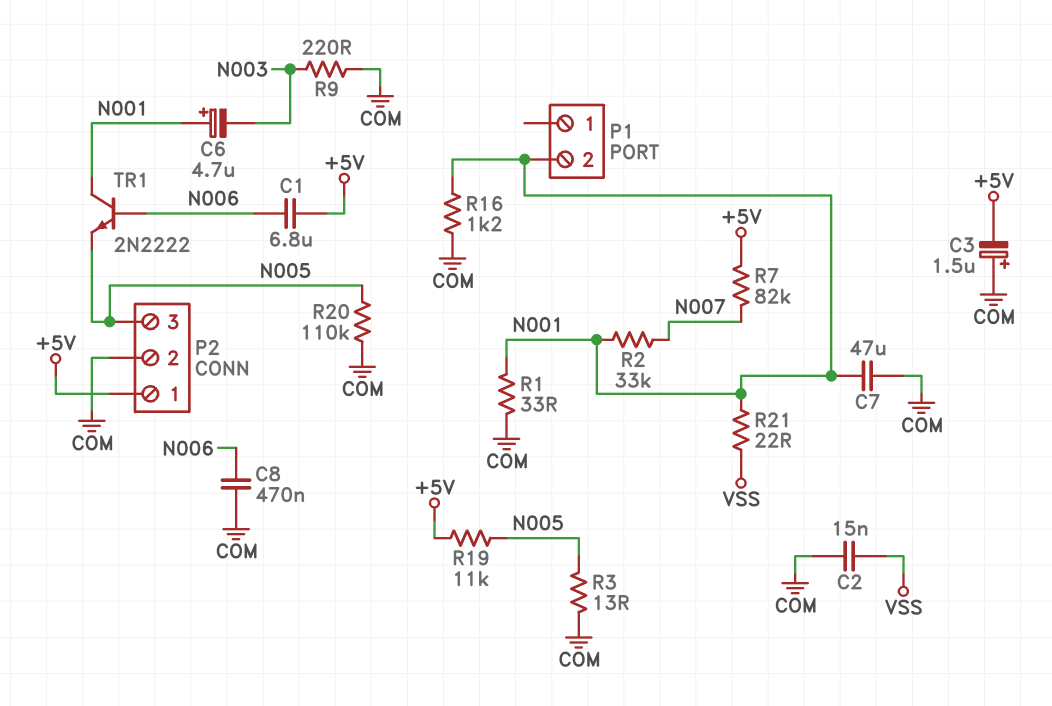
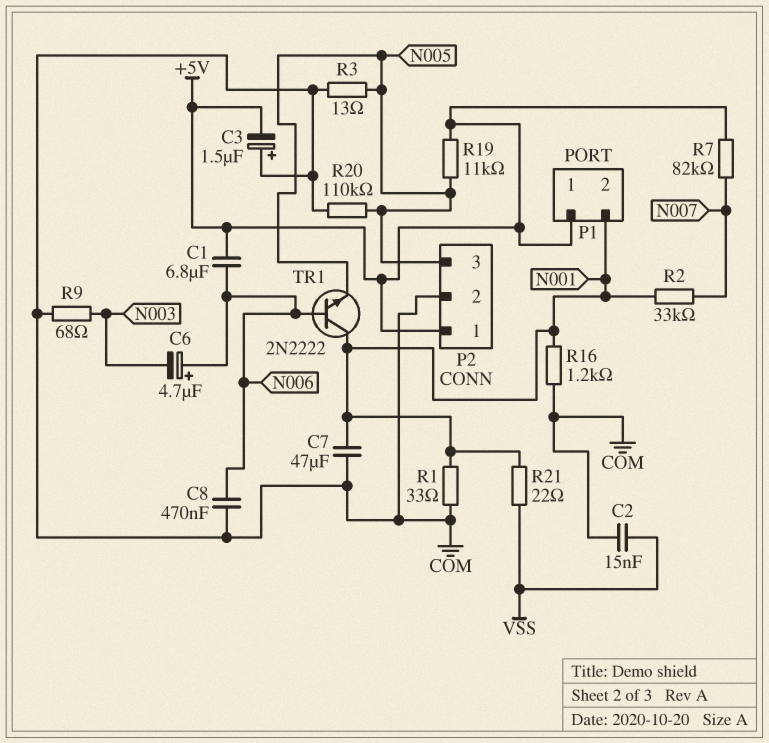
C6: 4.7uF (plus N001, minus N003) -> 4.7uF (plus N006, minus N003)
P1 pin 1: none -> +5V
R9: 220 (COM, N003) -> 68 (COM, N003)

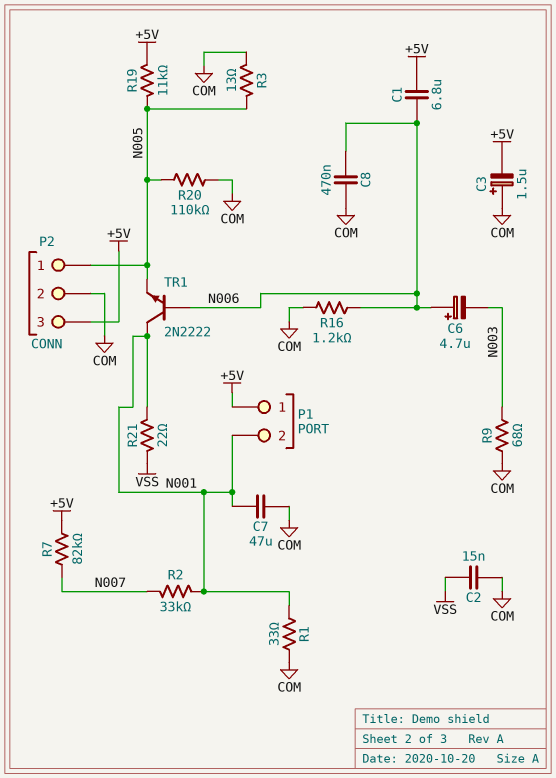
P2 pin 1: +5V -> N005
P2 pin 3: N005 -> +5V
R16: 1.2k (COM, N001) -> 1.2k (COM, N006)

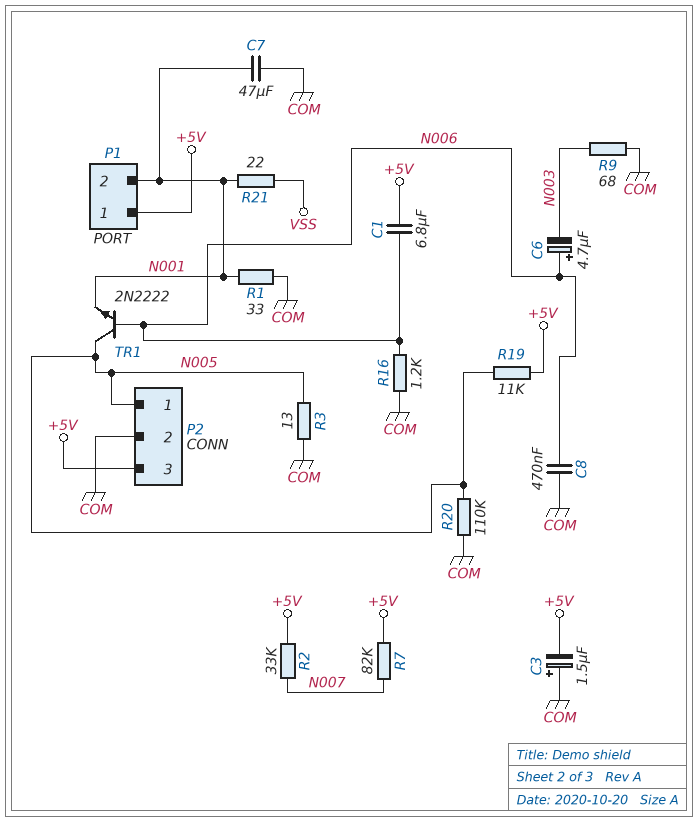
C2: 15nF (COM, VSS) -> none
R2: 33k (N001, N007) -> 33k (+5V, N007)
TR1: NPN 2N2222 (B N006, C N001, E N005) -> NPN 2N2222 (B N006, C N005, E N001)

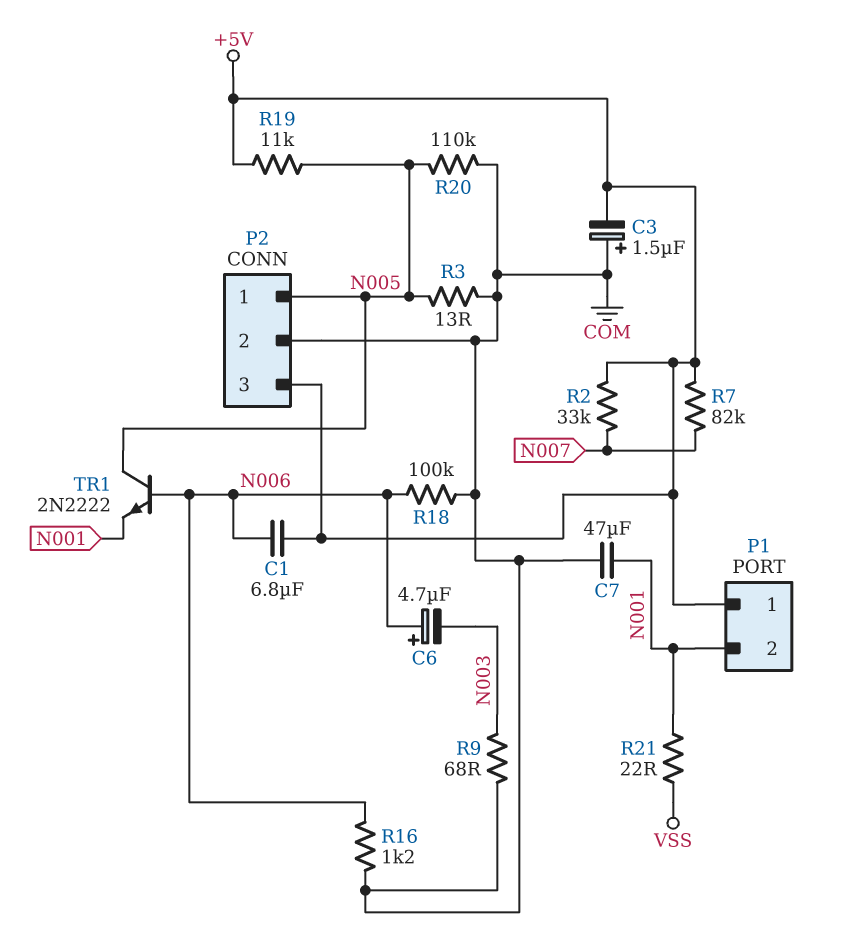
C8: 470nF (COM, N006) -> none
R1: 33 (COM, N001) -> none
R18: none -> 100k (COM, N006)

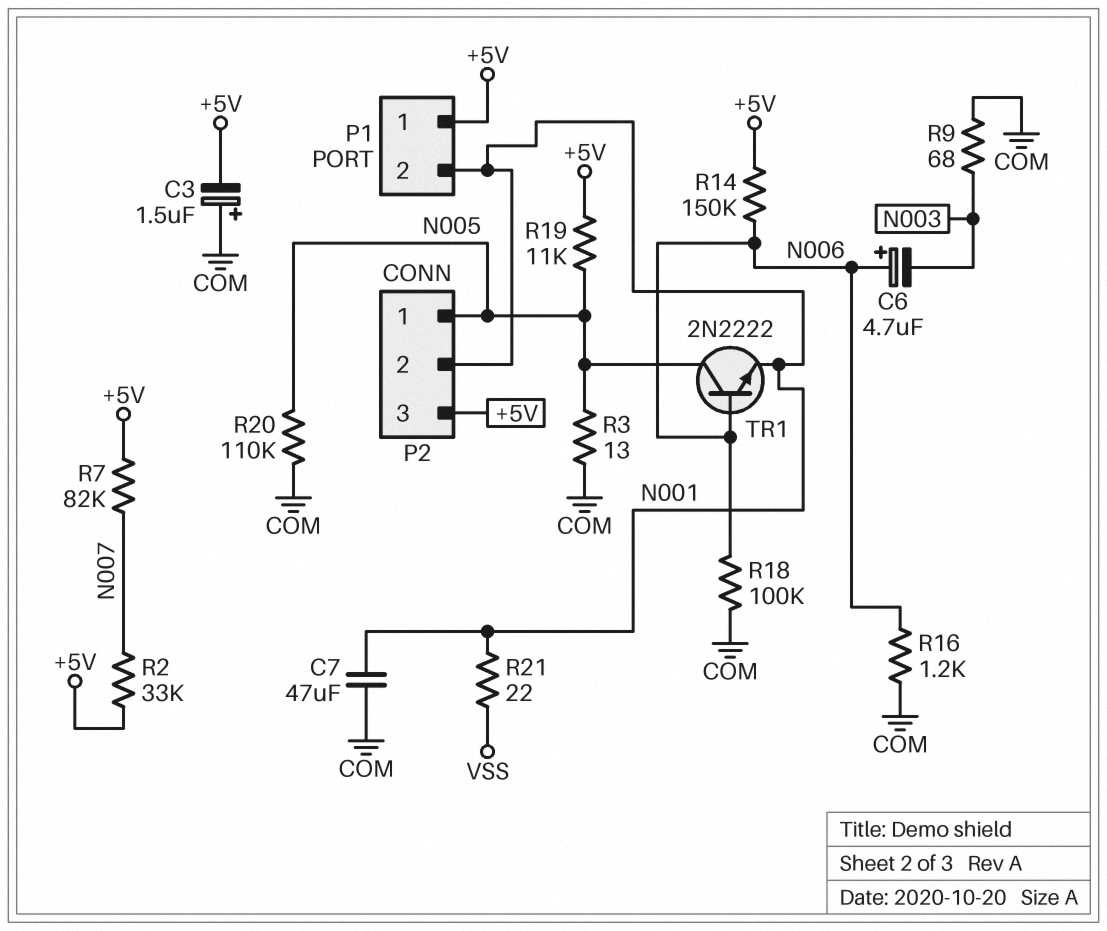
C1: 6.8uF (+5V, N006) -> none
P2 pin 2: COM -> N001
R14: none -> 150k (+5V, N006)

